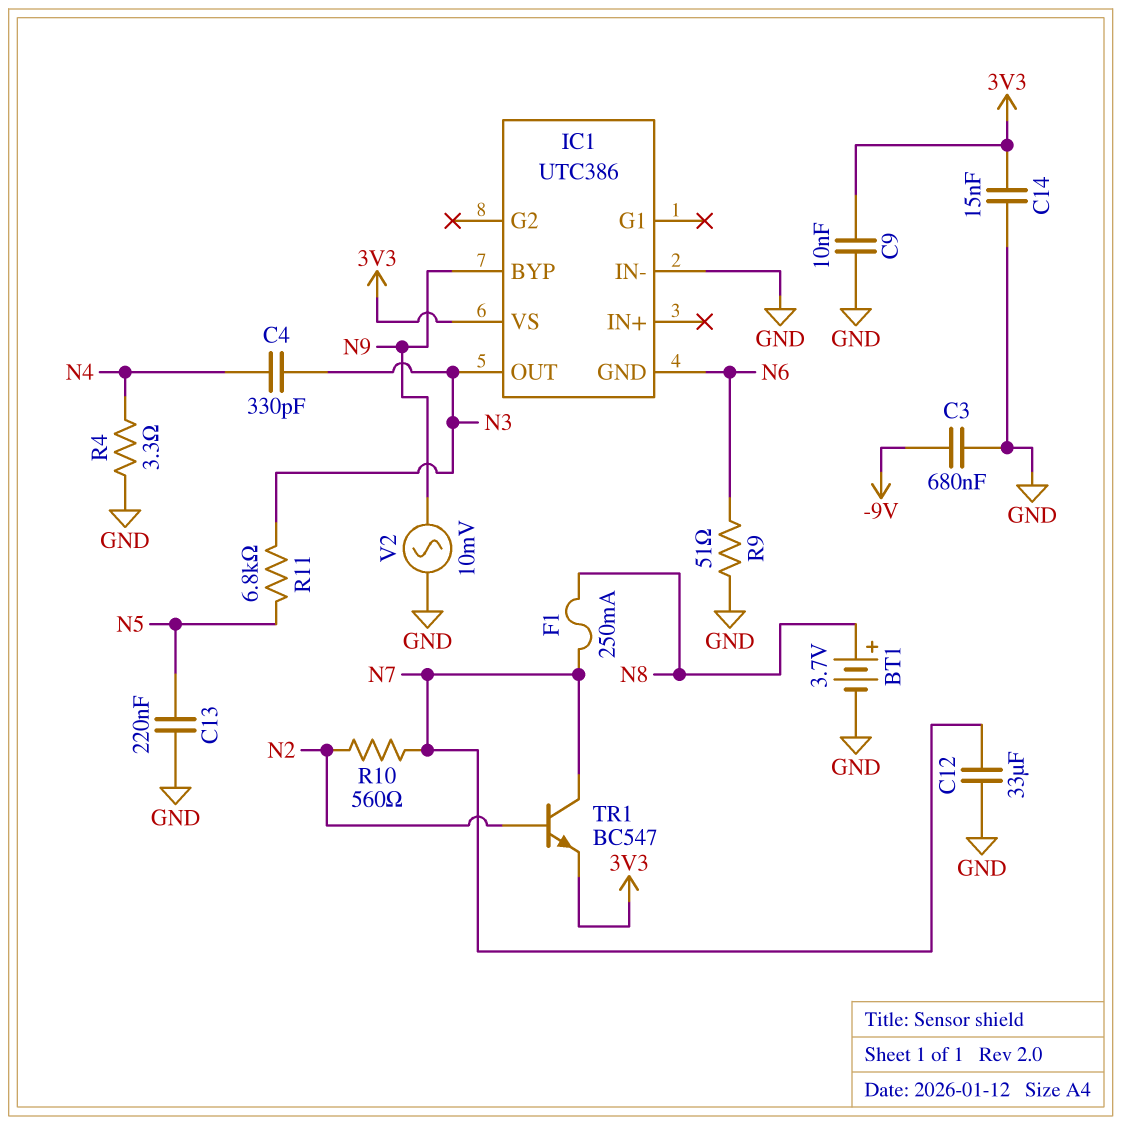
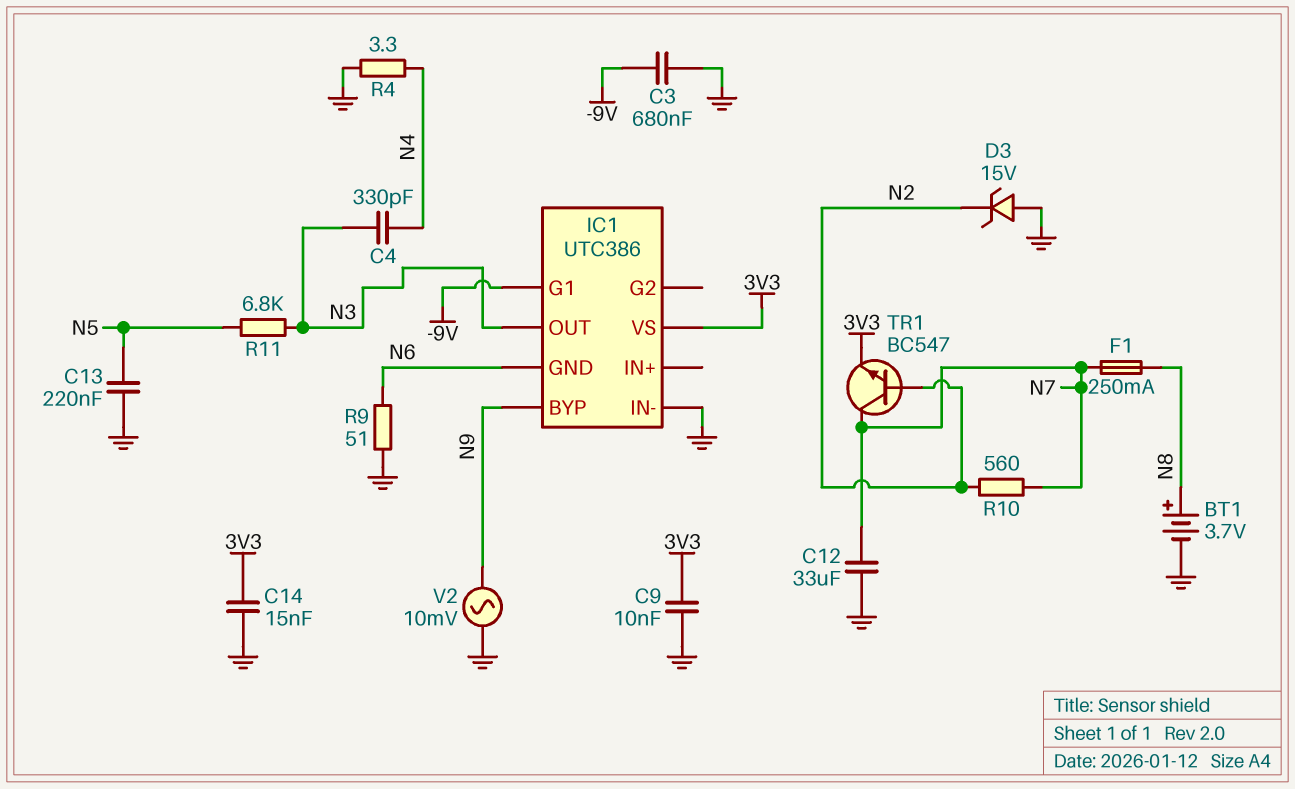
D3: none -> zener 15V (A GND, K N2)
IC1 pin G1: none -> -9V

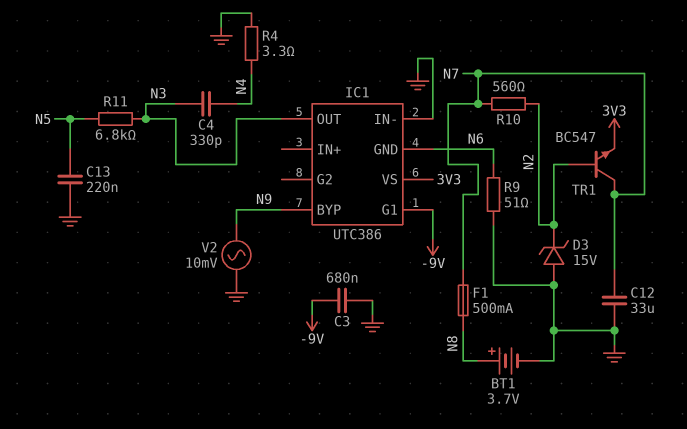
C9: 10nF (3V3, GND) -> none
C14: 15nF (3V3, GND) -> none
F1: 250mA (N7, N8) -> 500mA (N7, N8)

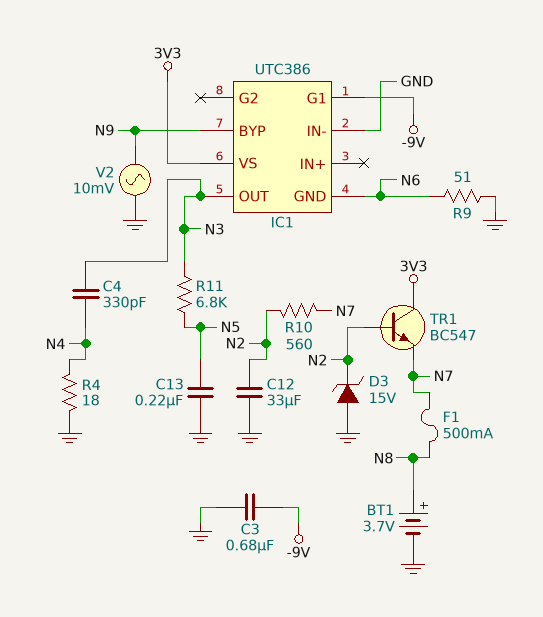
C12: 33uF (GND, N7) -> 33uF (GND, N2)
R4: 3.3 (GND, N4) -> 18 (GND, N4)
TR1: NPN BC547 (B N2, C N7, E 3V3) -> NPN BC547 (B N2, C 3V3, E N7)

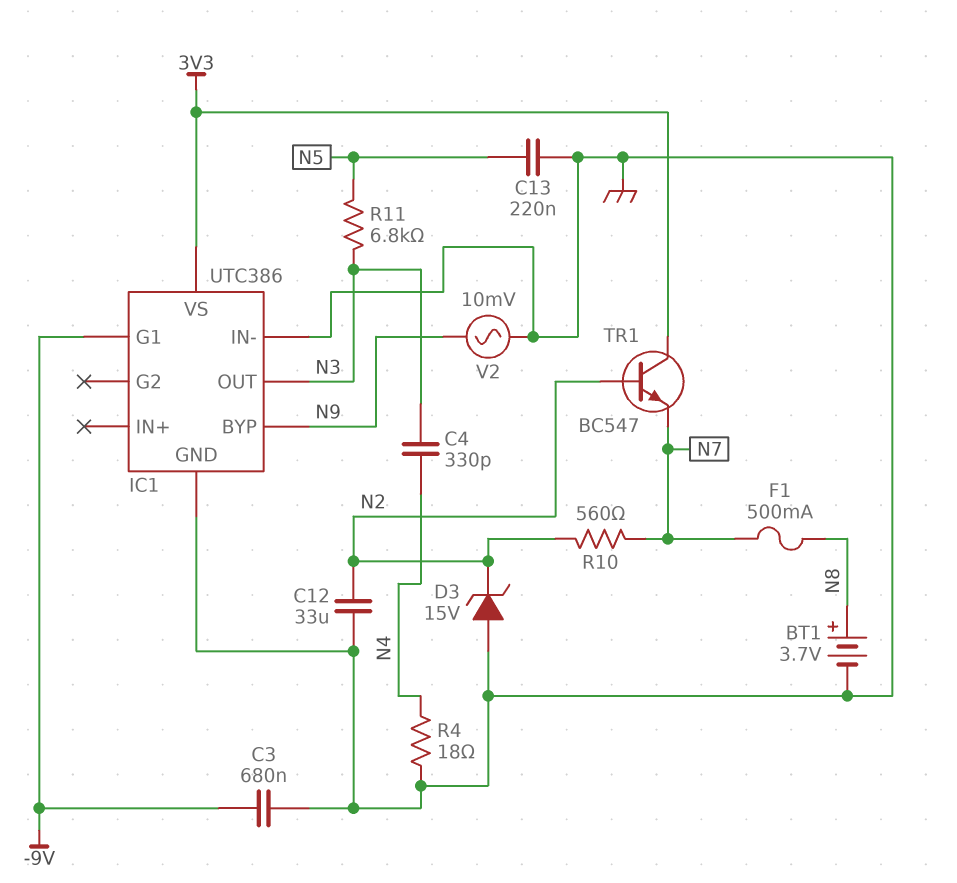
IC1 pin GND: N6 -> GND
R9: 51 (GND, N6) -> none

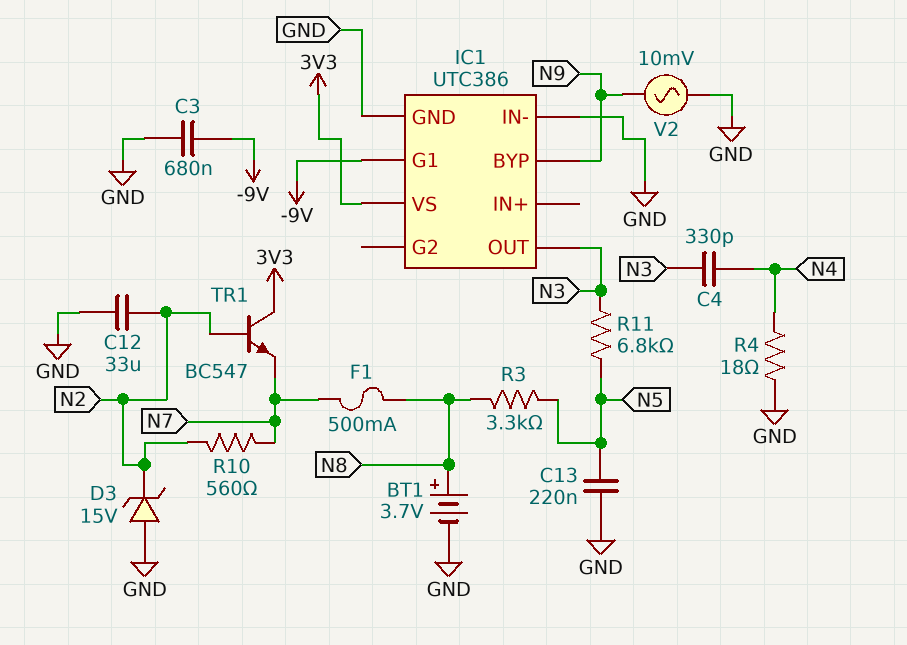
R3: none -> 3.3k (N5, N8)

